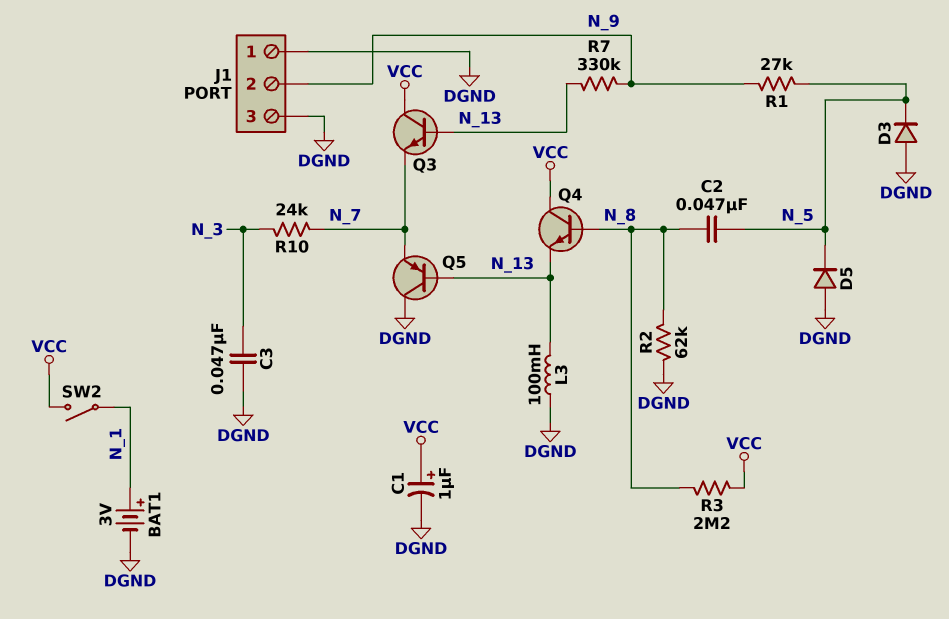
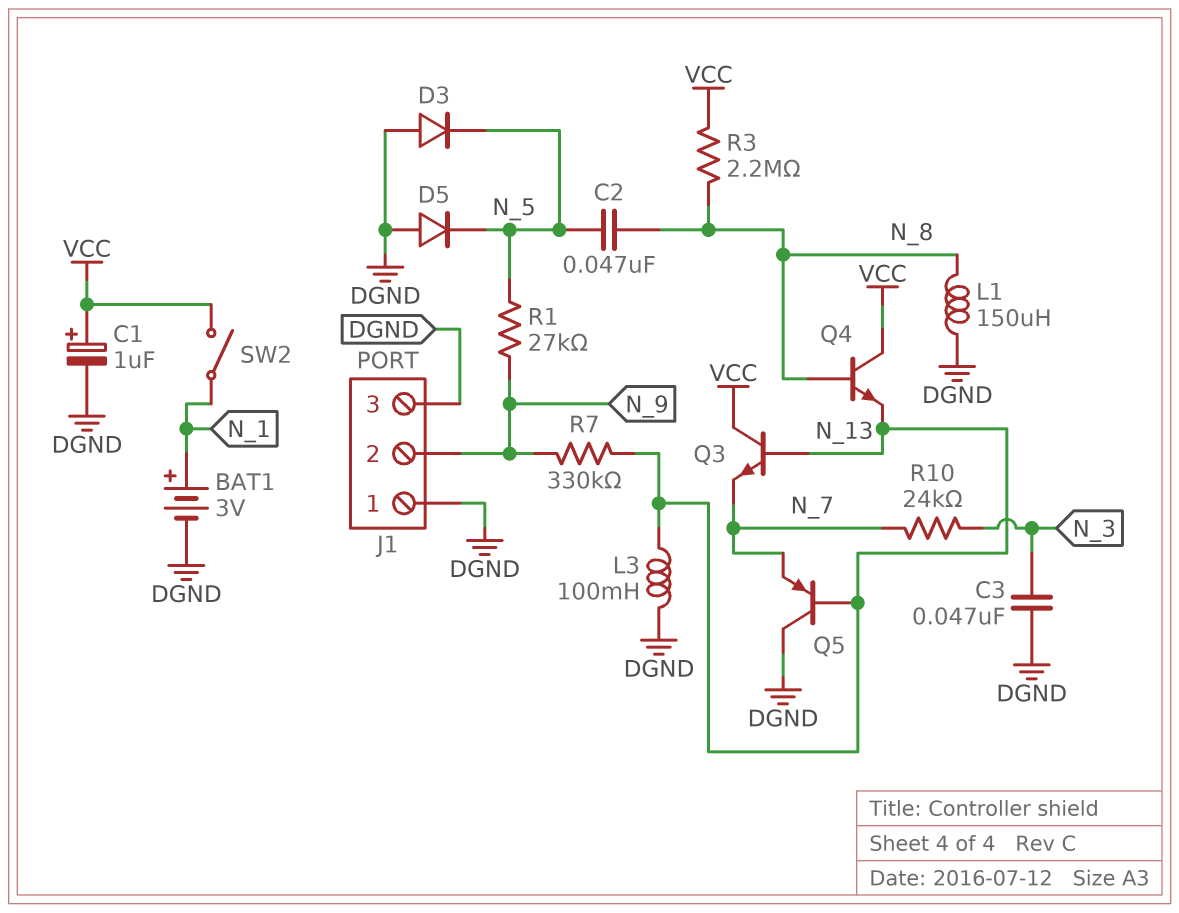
L1: none -> 150uH (DGND, N_8)
R2: 62k (DGND, N_8) -> none

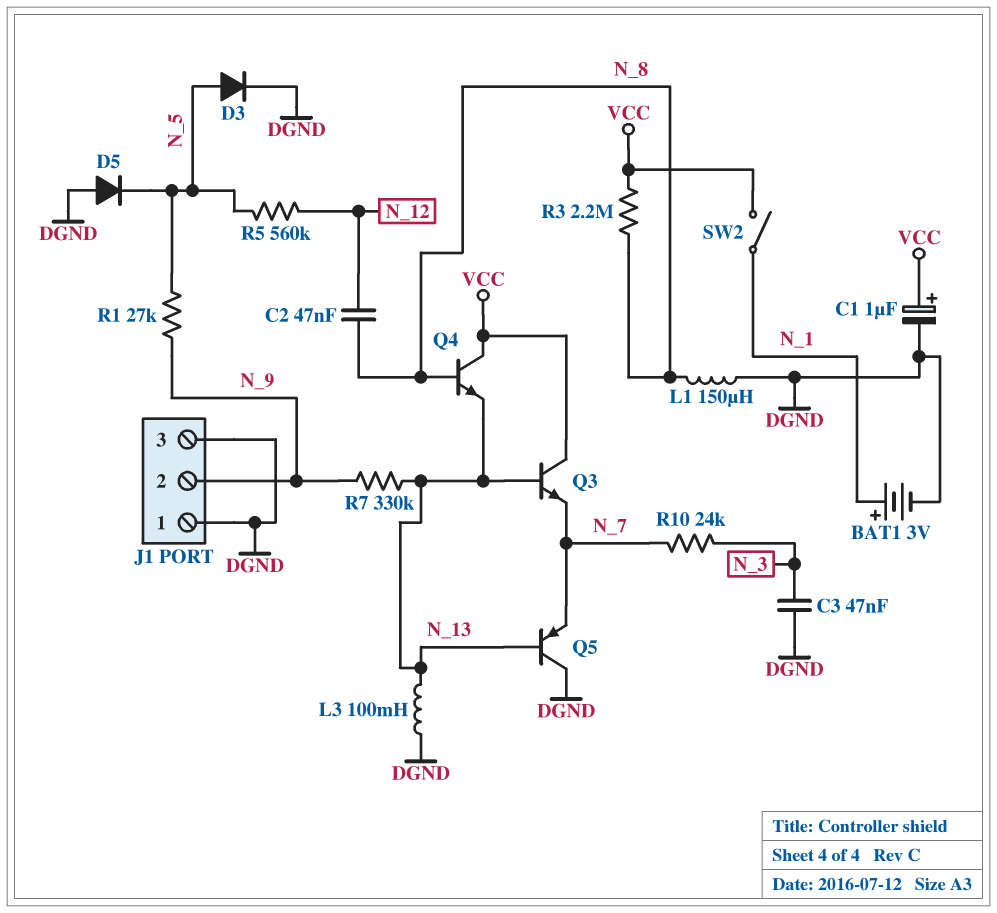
C2: 47nF (N_5, N_8) -> 47nF (N_8, N_12)
D3: diode (A DGND, K N_5) -> diode (A N_5, K DGND)
R5: none -> 560k (N_5, N_12)

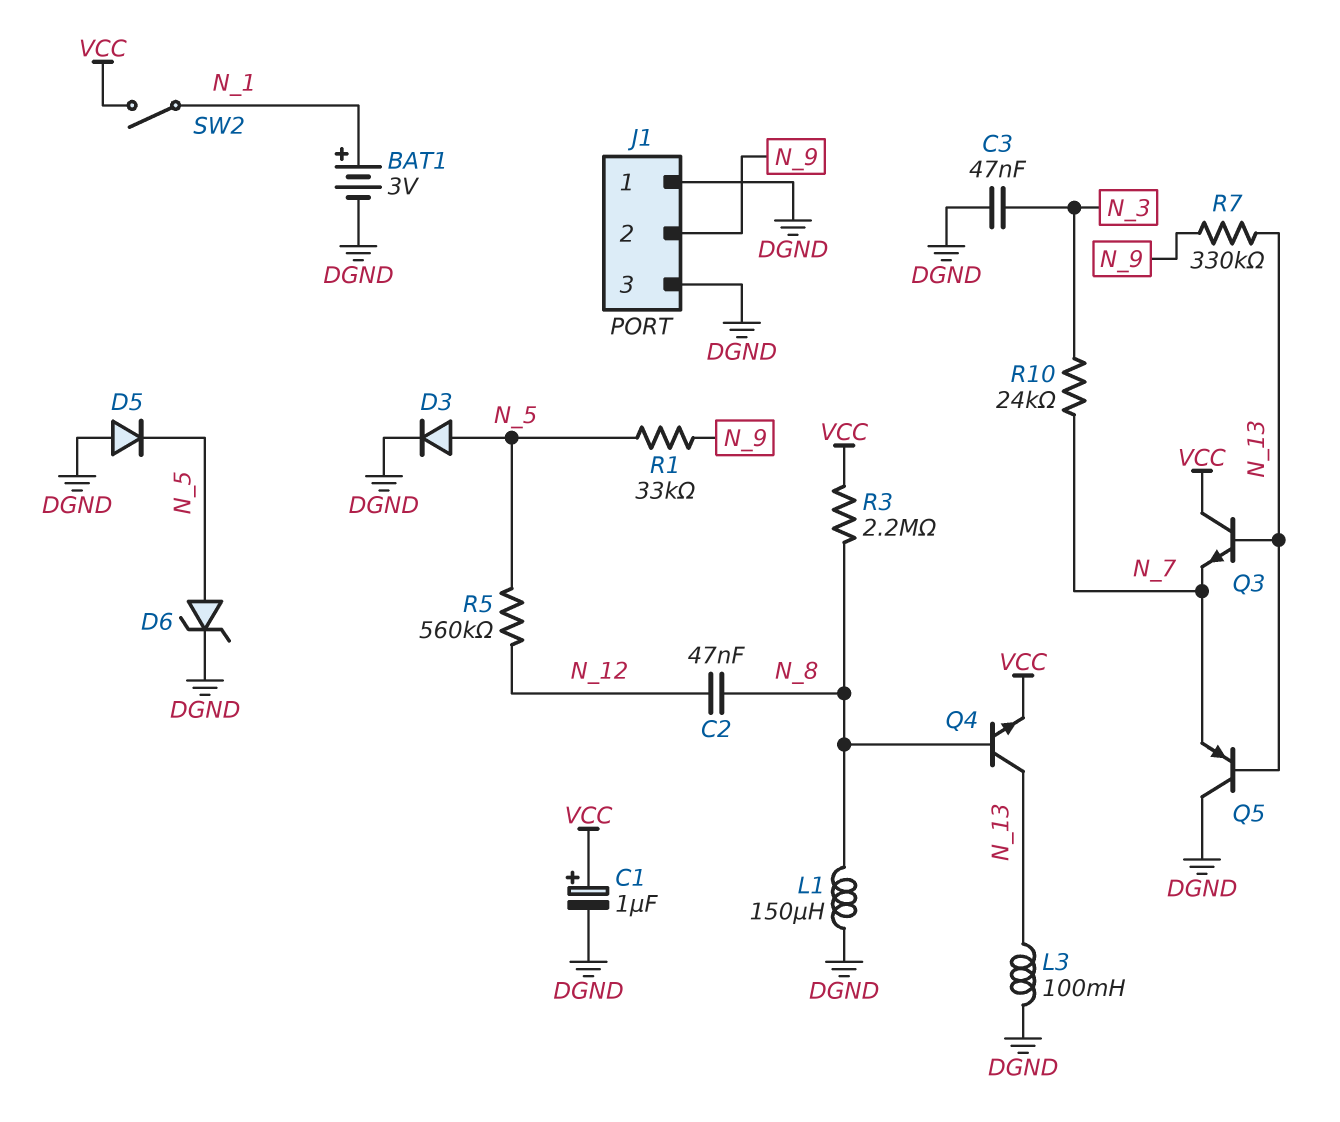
D6: none -> zener (A N_5, K DGND)
Q4: NPN (B N_8, C VCC, E N_13) -> NPN (B N_8, C N_13, E VCC)
R1: 27k (N_5, N_9) -> 33k (N_5, N_9)

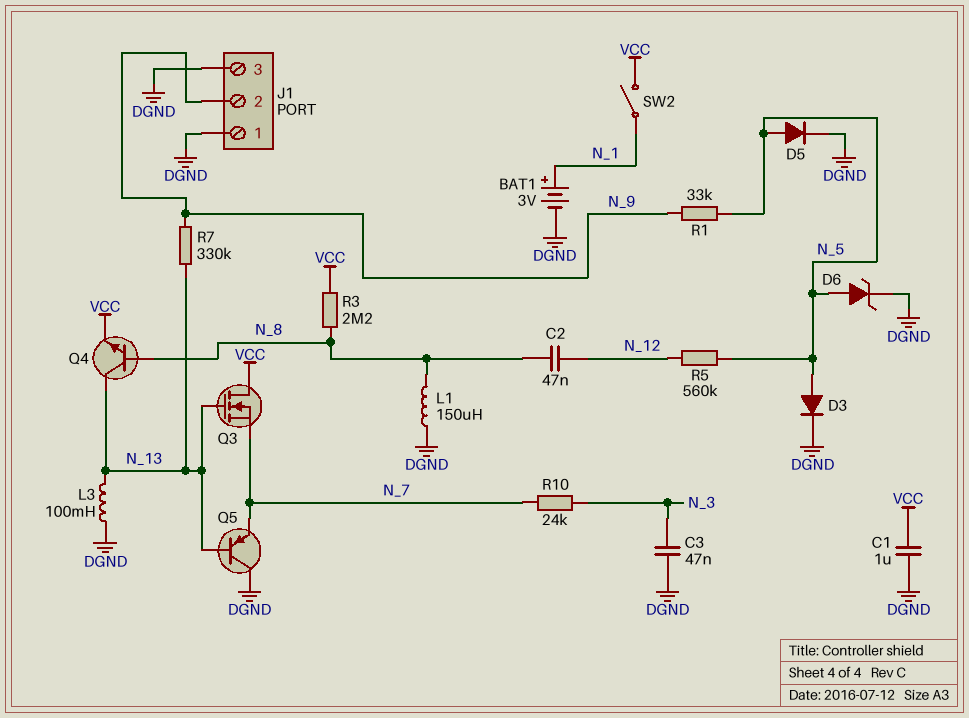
C1: 1uF (plus VCC, minus DGND) -> 1uF (DGND, VCC)
D5: diode (A DGND, K N_5) -> diode (A N_5, K DGND)
Q3: NPN (B N_13, C VCC, E N_7) -> NMOS (G N_13, D VCC, S N_7)

